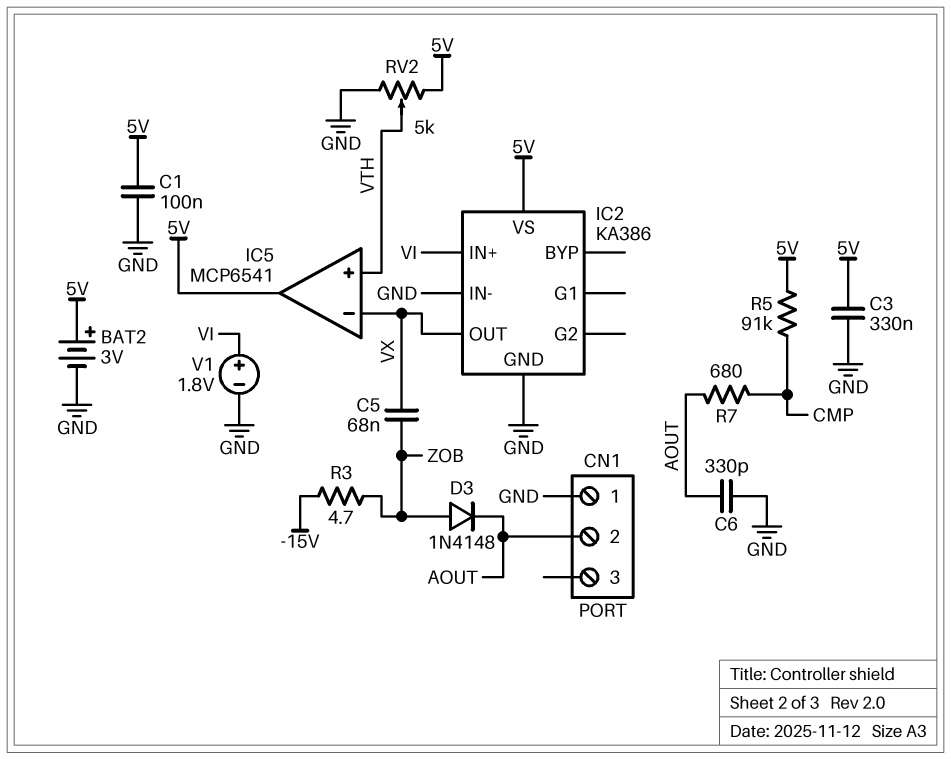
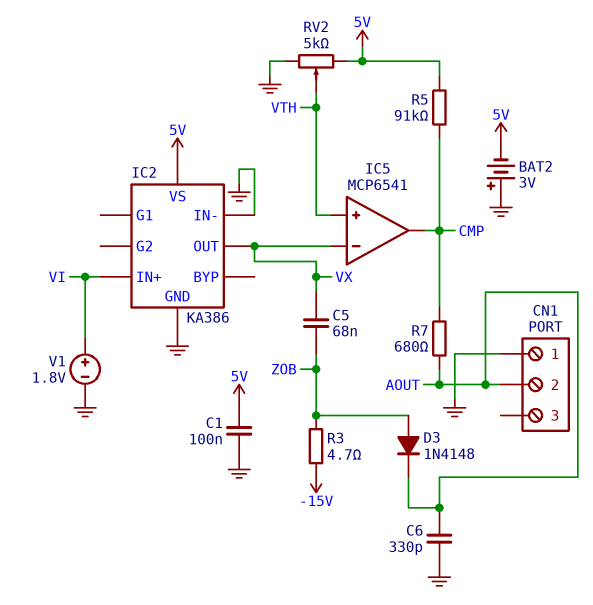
BAT2: 3V (plus 5V, minus GND) -> 3V (plus GND, minus 5V)
C3: 330nF (5V, GND) -> none
IC5 pin out: 5V -> CMP

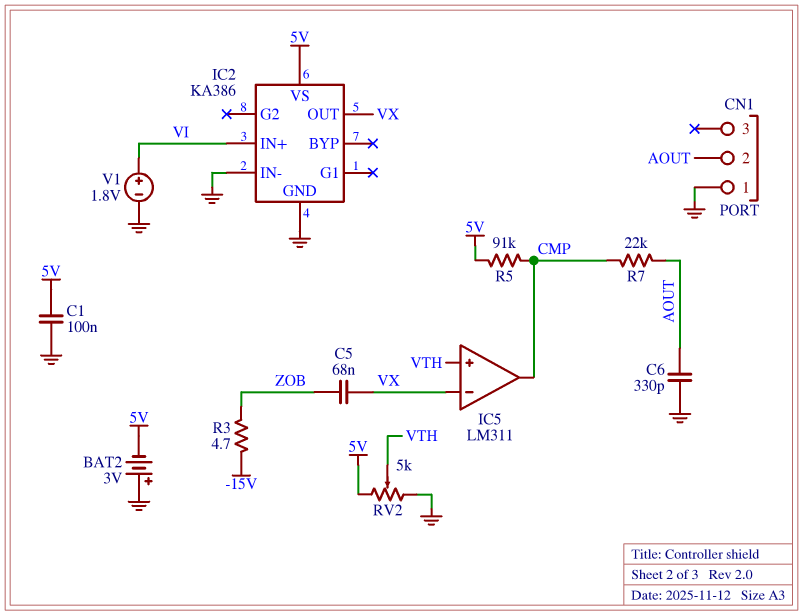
D3: diode 1N4148 (A ZOB, K AOUT) -> none
IC5: MCP6541 -> LM311
R7: 680 (AOUT, CMP) -> 22k (AOUT, CMP)

